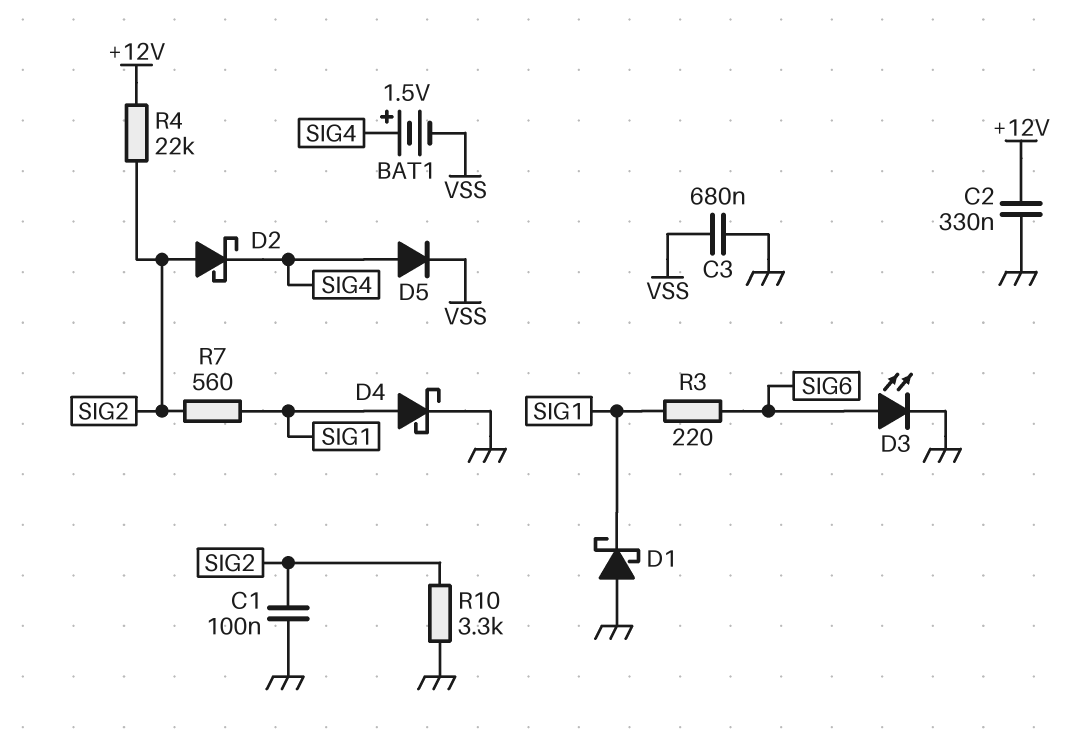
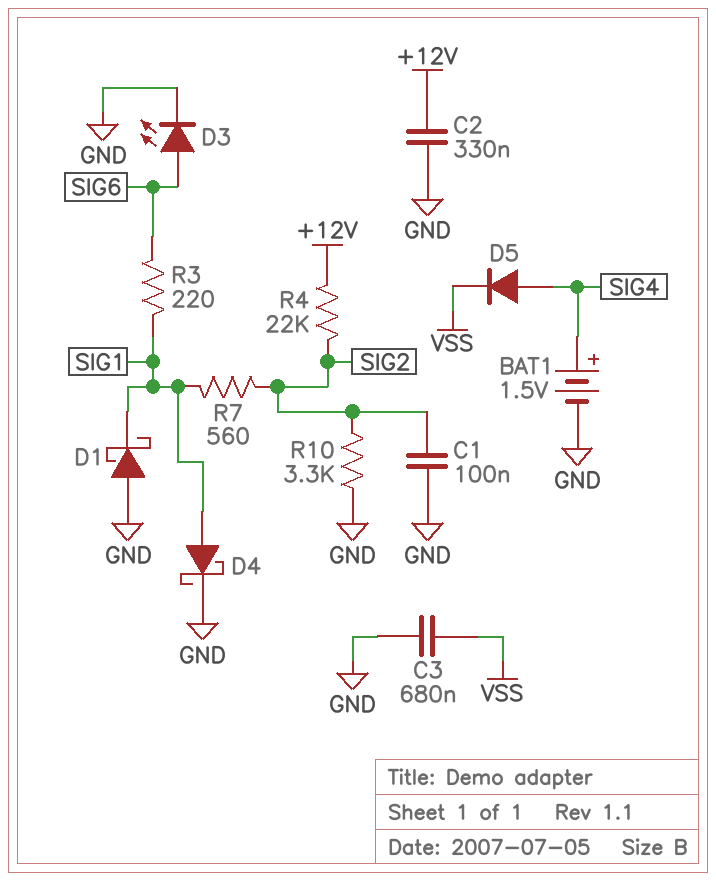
BAT1: 1.5V (plus SIG4, minus VSS) -> 1.5V (plus SIG4, minus GND)
D2: schottky (A SIG2, K SIG4) -> none

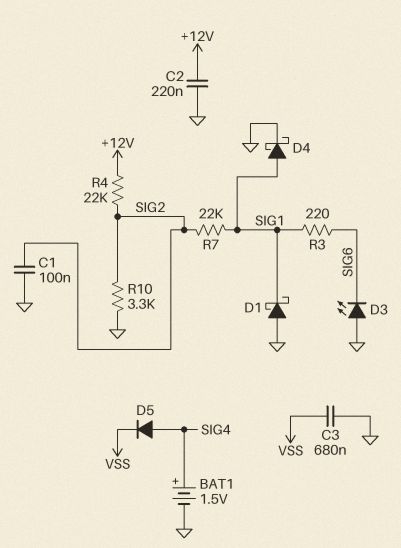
C2: 330nF (+12V, GND) -> 220nF (+12V, GND)
D3: LED (A SIG6, K GND) -> LED (A GND, K SIG6)
R7: 560 (SIG1, SIG2) -> 22k (SIG1, SIG2)

